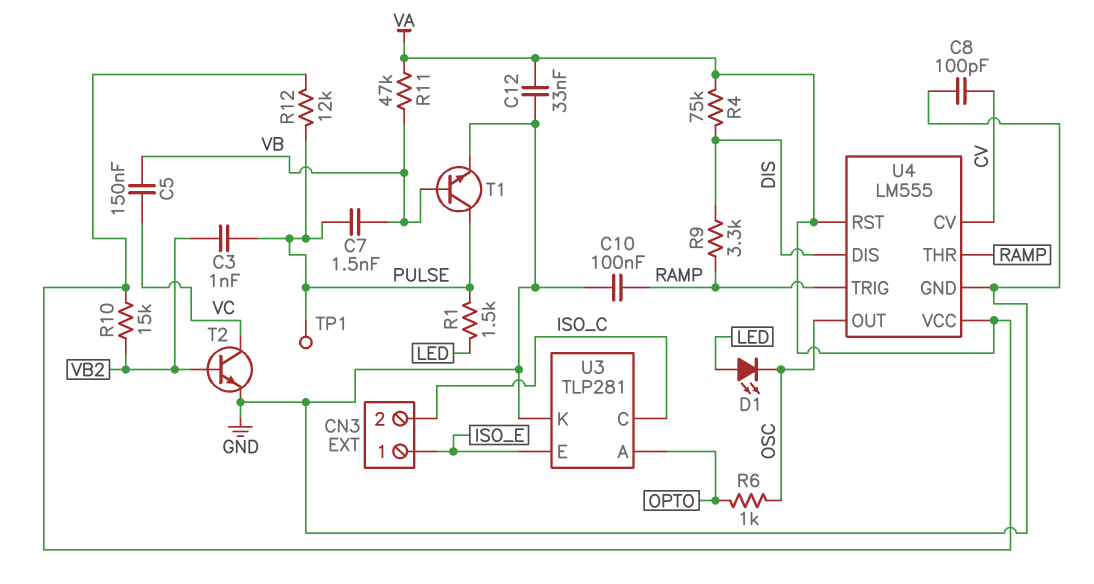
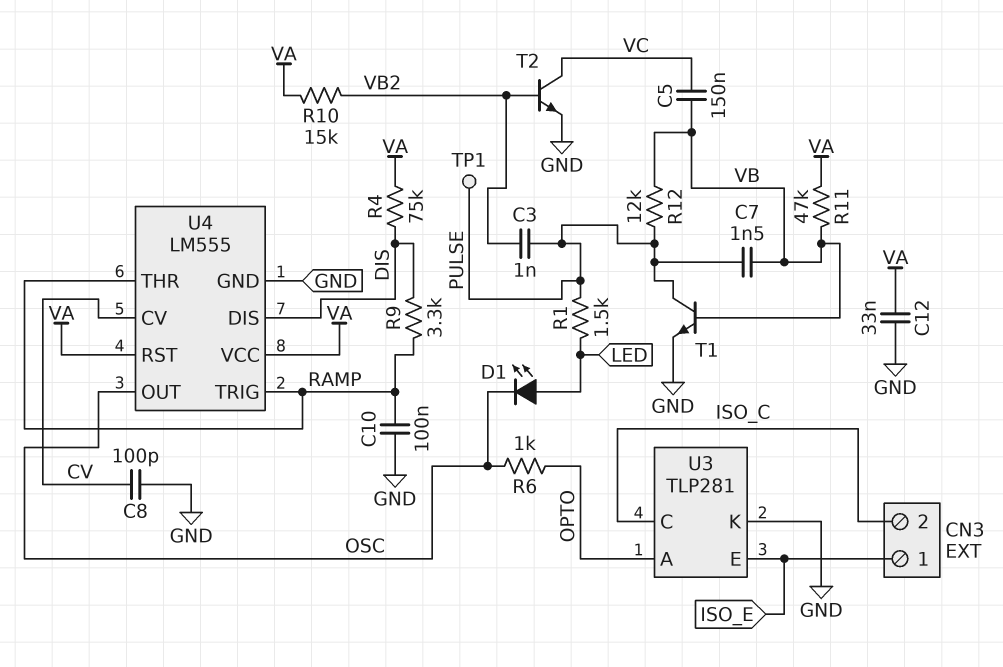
R12: 12k (PULSE, VA) -> 12k (PULSE, VB)

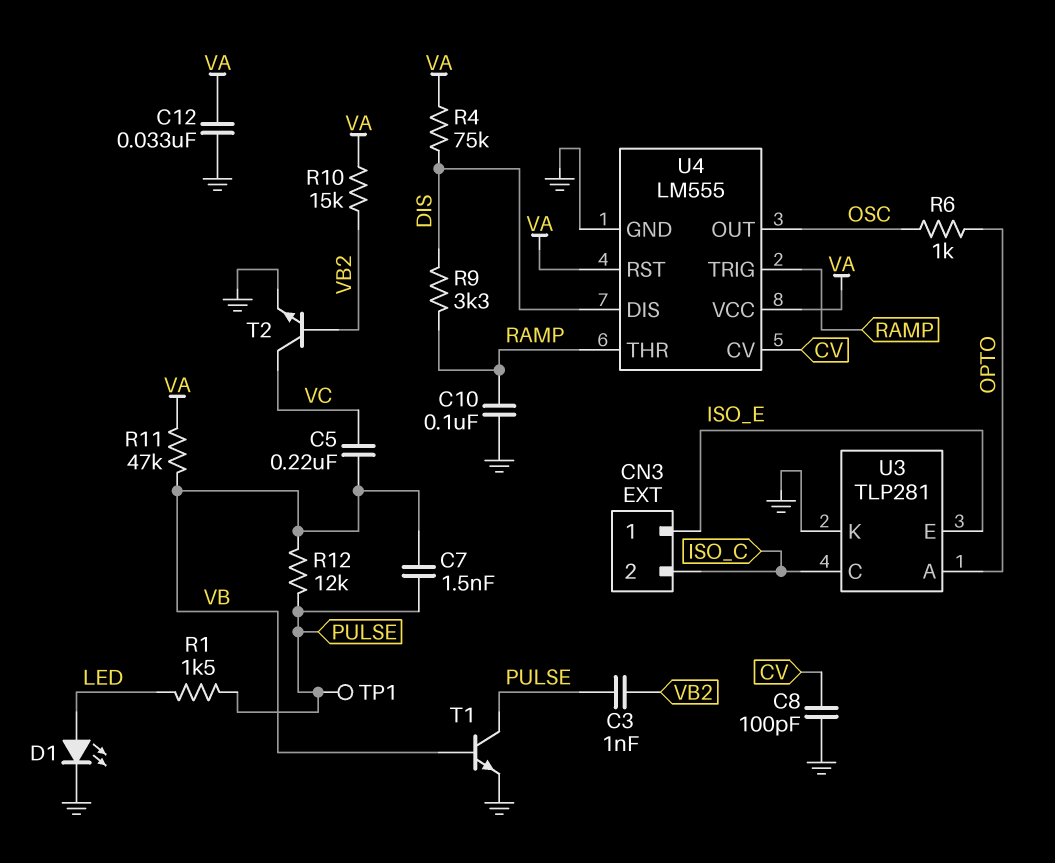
C5: 150nF (VB, VC) -> 220nF (VB, VC)
D1: LED (A LED, K OSC) -> LED (A LED, K GND)

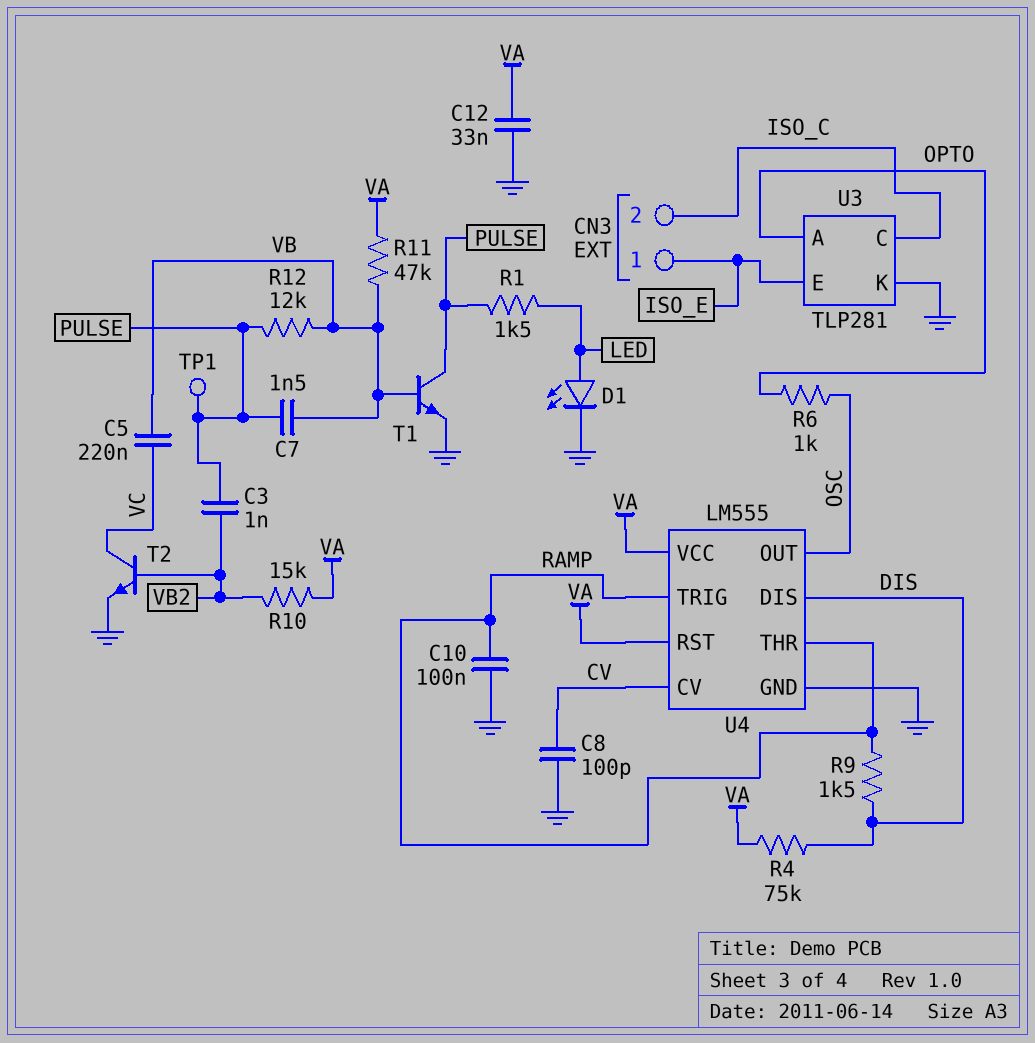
R9: 3.3k (DIS, RAMP) -> 1.5k (DIS, RAMP)

